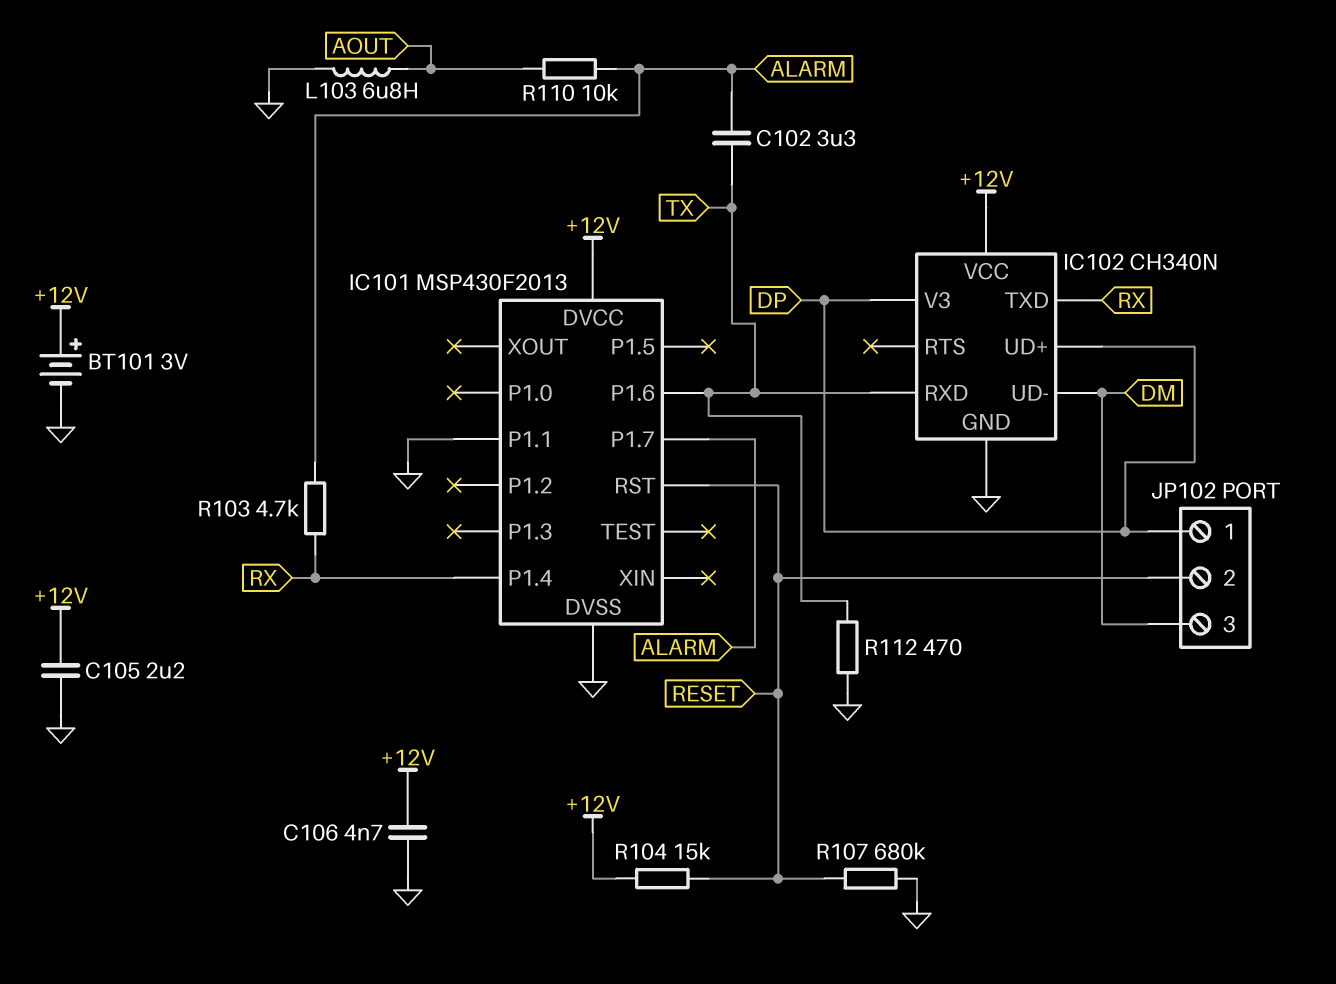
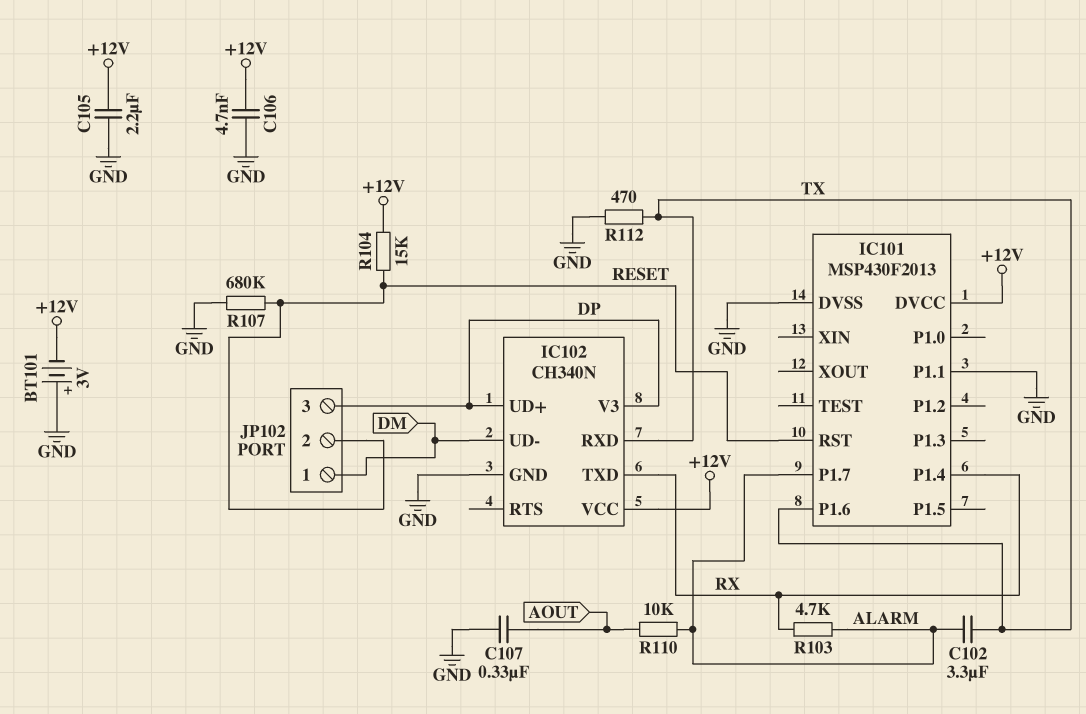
BT101: 3V (plus +12V, minus GND) -> 3V (plus GND, minus +12V)
C107: none -> 330nF (AOUT, GND)
JP102 pin 1: DP -> DM
JP102 pin 3: DM -> DP
L103: 6.8uH (AOUT, GND) -> none

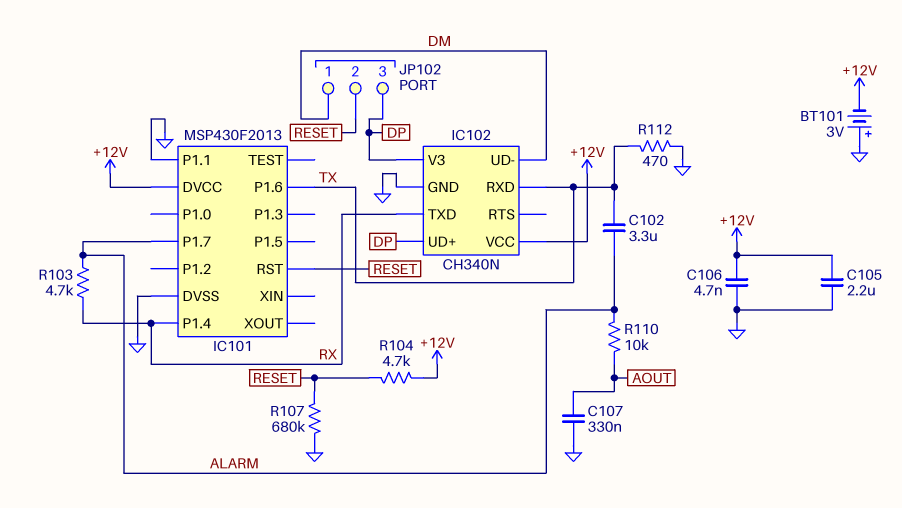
R104: 15k (+12V, RESET) -> 4.7k (+12V, RESET)

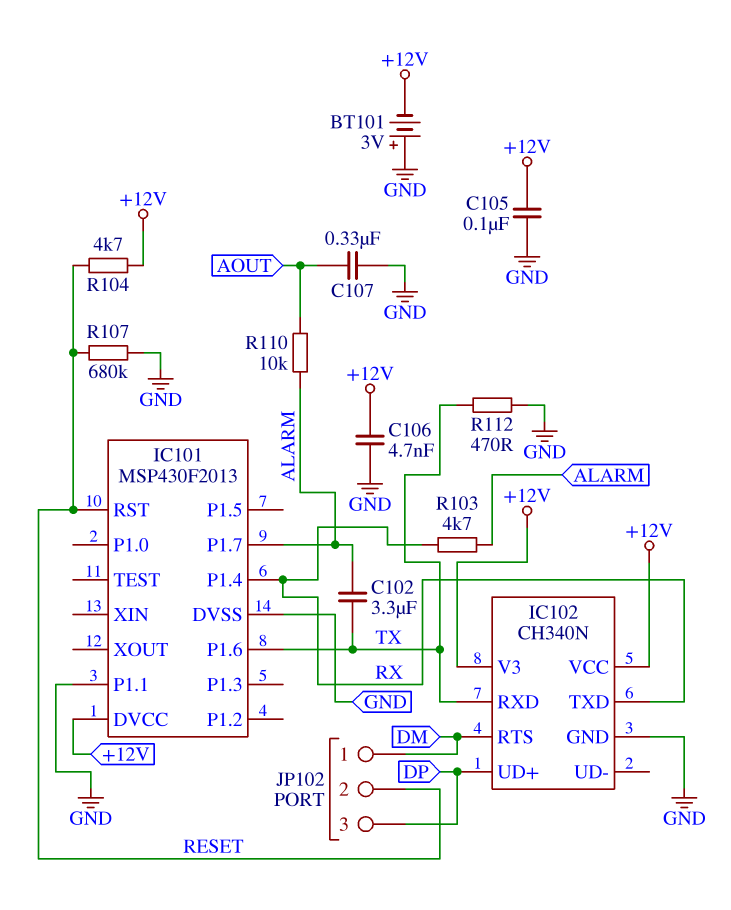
C105: 2.2uF (+12V, GND) -> 100nF (+12V, GND)
IC102 pin RTS: none -> DM
IC102 pin UD-: DM -> none
IC102 pin V3: DP -> +12V

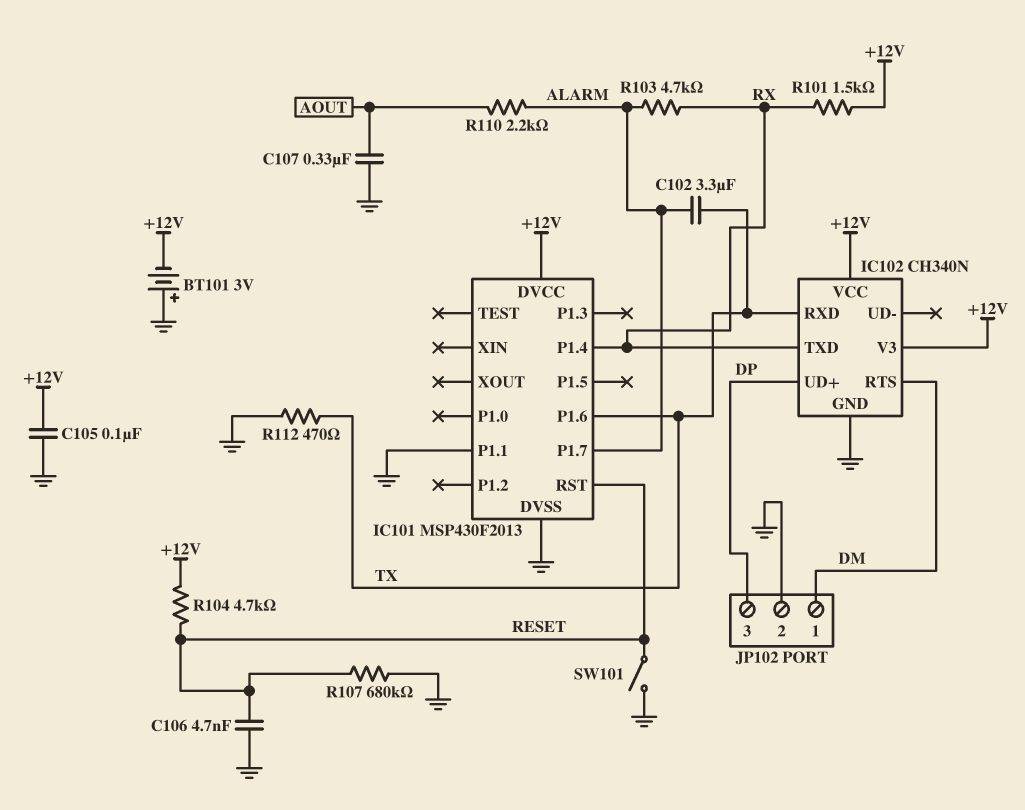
C106: 4.7nF (+12V, GND) -> 4.7nF (GND, RESET)
JP102 pin 2: RESET -> GND
R101: none -> 1.5k (+12V, RX)
R110: 10k (ALARM, AOUT) -> 2.2k (ALARM, AOUT)
SW101: none -> switch (GND, RESET)

